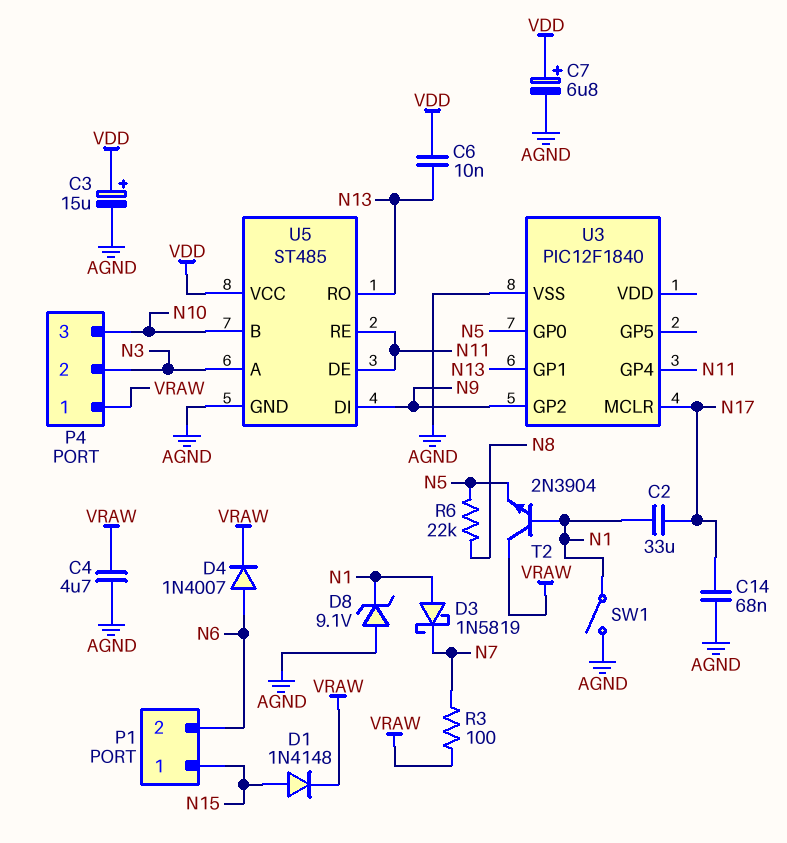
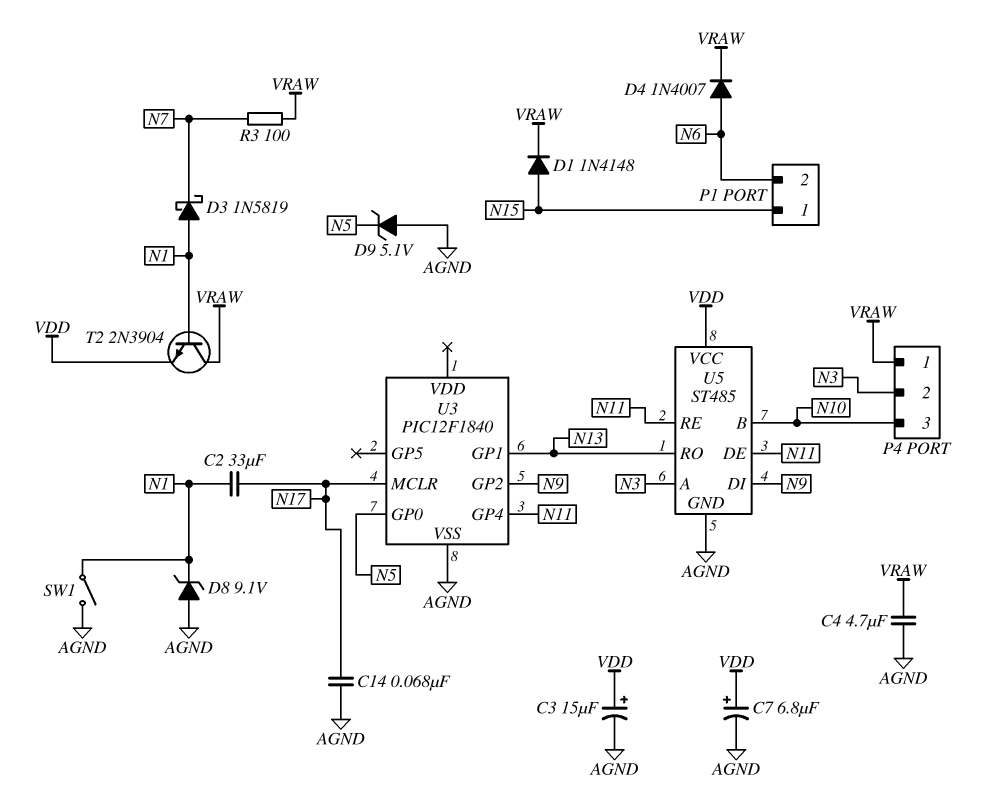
C6: 10nF (N13, VDD) -> none
D9: none -> zener 5.1V (A AGND, K N5)
R6: 22k (N5, N8) -> none
T2: NPN 2N3904 (B N1, C VRAW, E N5) -> NPN 2N3904 (B N1, C VRAW, E VDD)

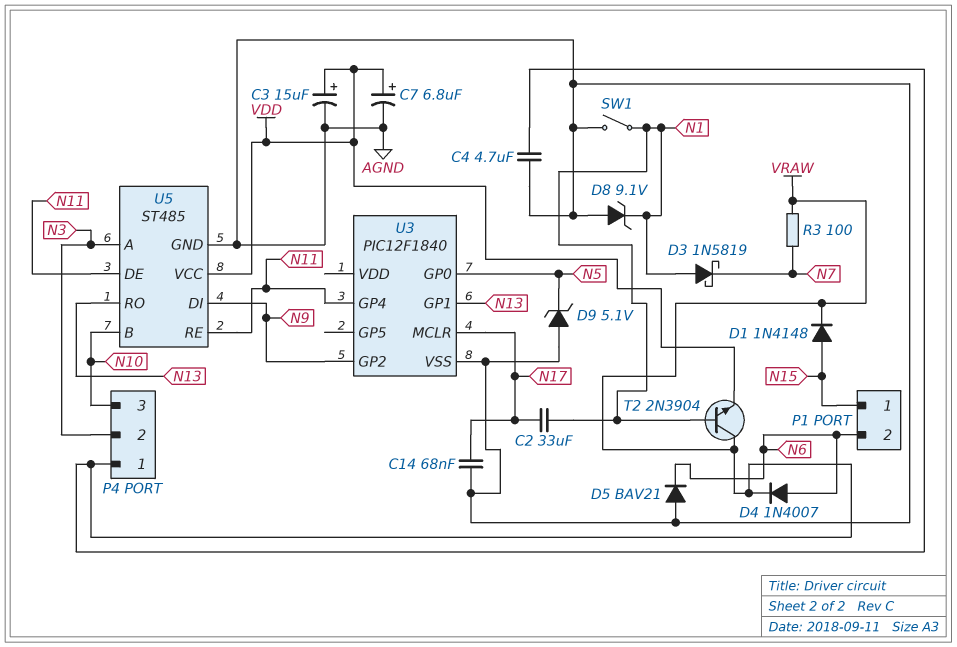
D5: none -> diode BAV21 (A AGND, K N6)

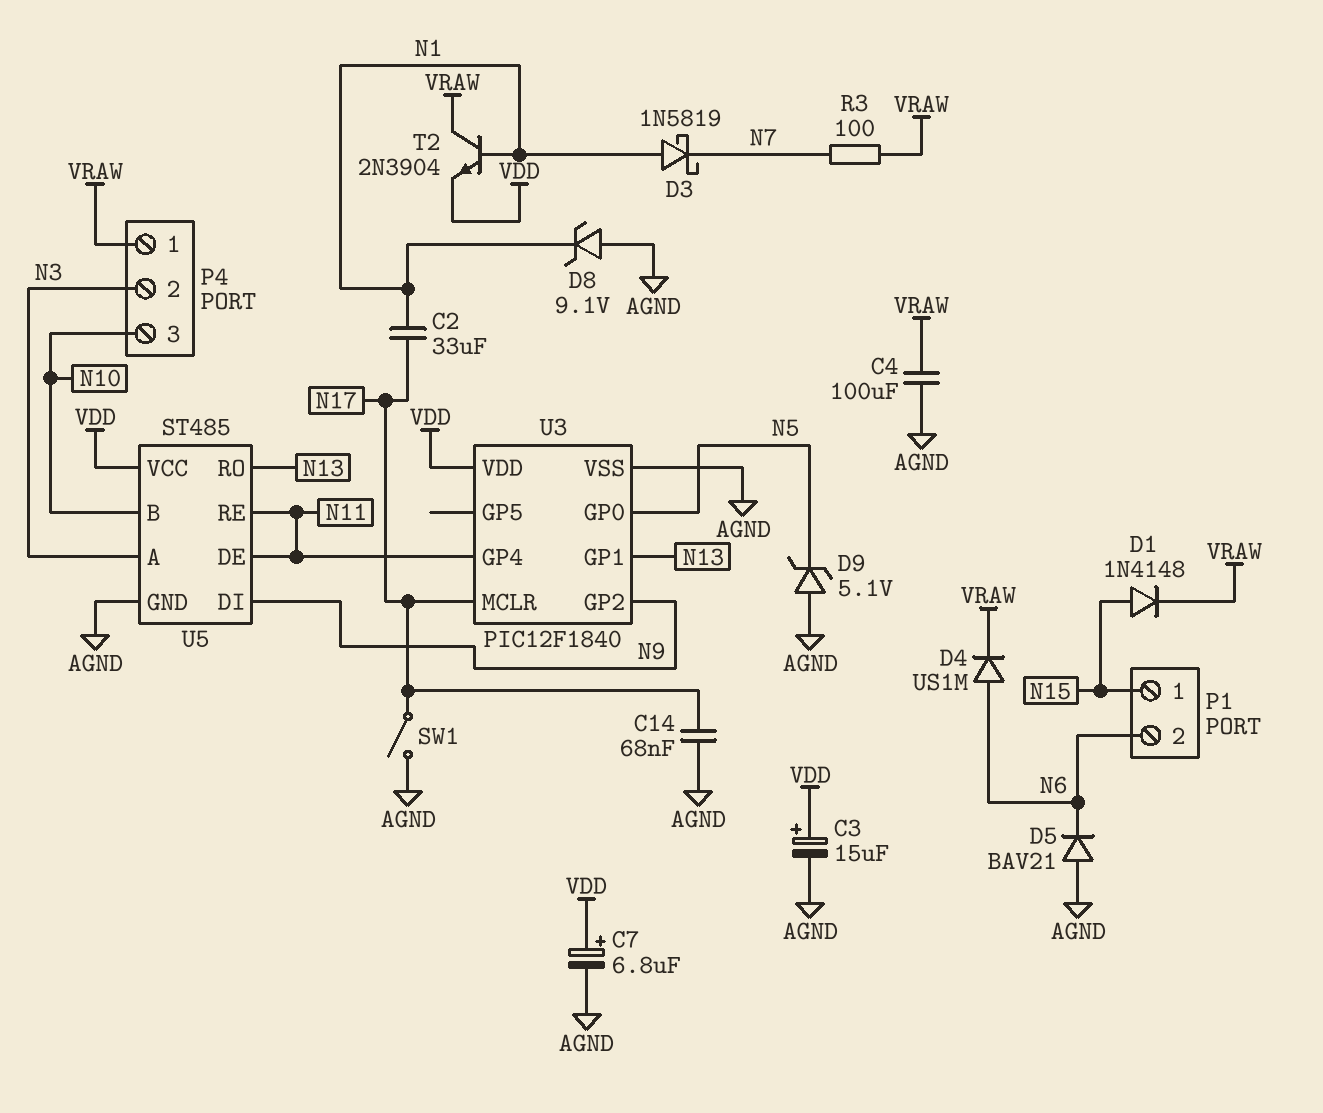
C4: 4.7uF (AGND, VRAW) -> 100uF (AGND, VRAW)
D4: diode 1N4007 (A N6, K VRAW) -> diode US1M (A N6, K VRAW)
SW1: switch (AGND, N1) -> switch (AGND, N17)
U3 pin VDD: none -> VDD

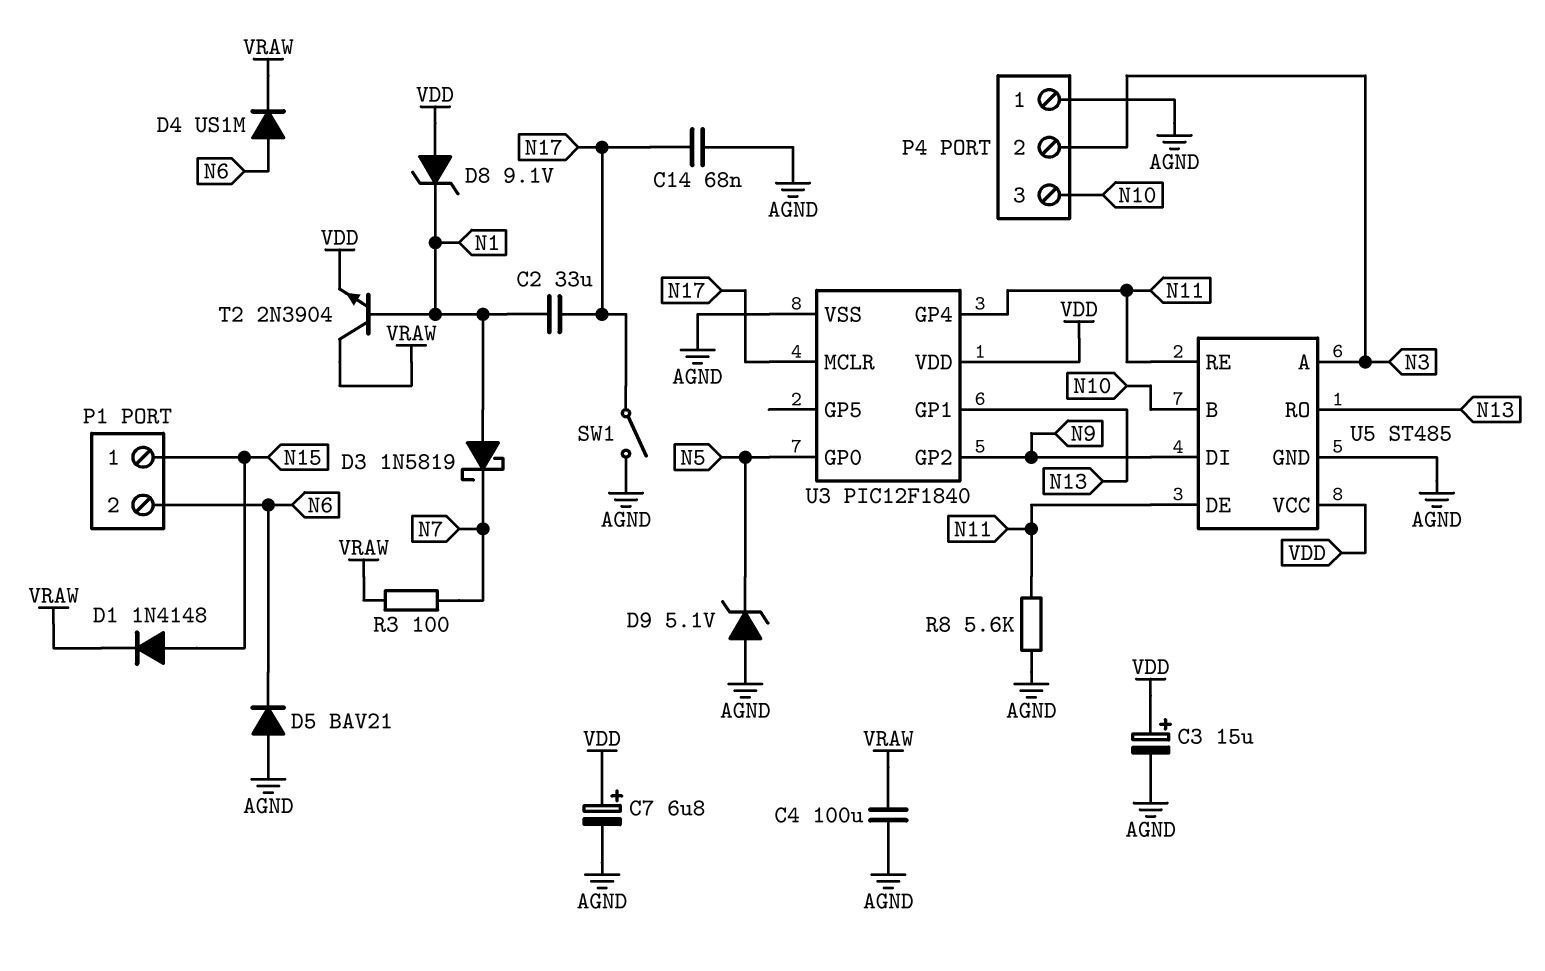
D8: zener 9.1V (A AGND, K N1) -> zener 9.1V (A VDD, K N1)
P4 pin 1: VRAW -> AGND
R8: none -> 5.6k (AGND, N11)

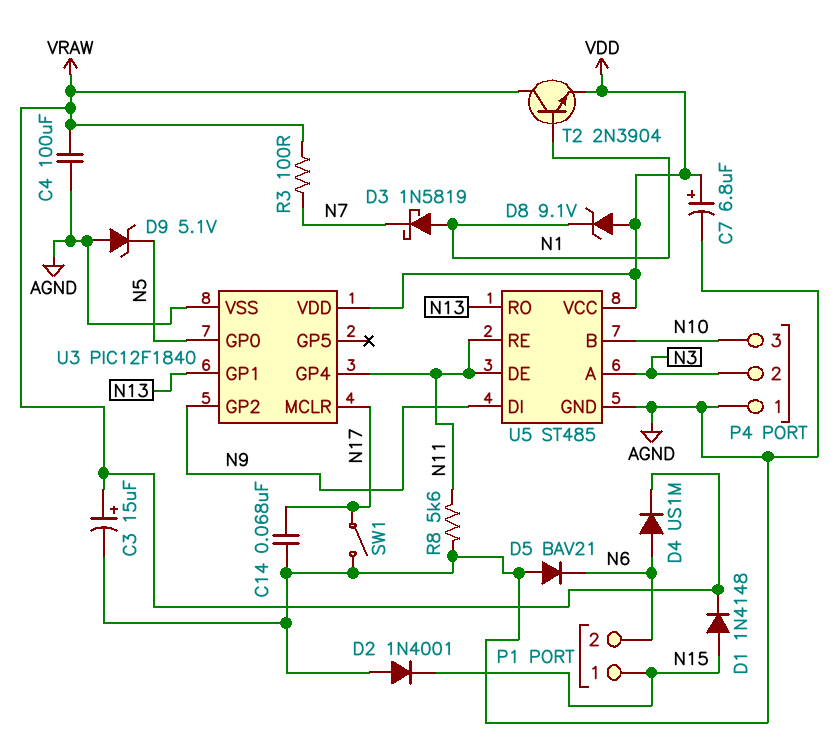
C2: 33uF (N1, N17) -> none
C3: 15uF (plus VDD, minus AGND) -> 15uF (plus VRAW, minus AGND)
D2: none -> diode 1N4001 (A AGND, K N15)

